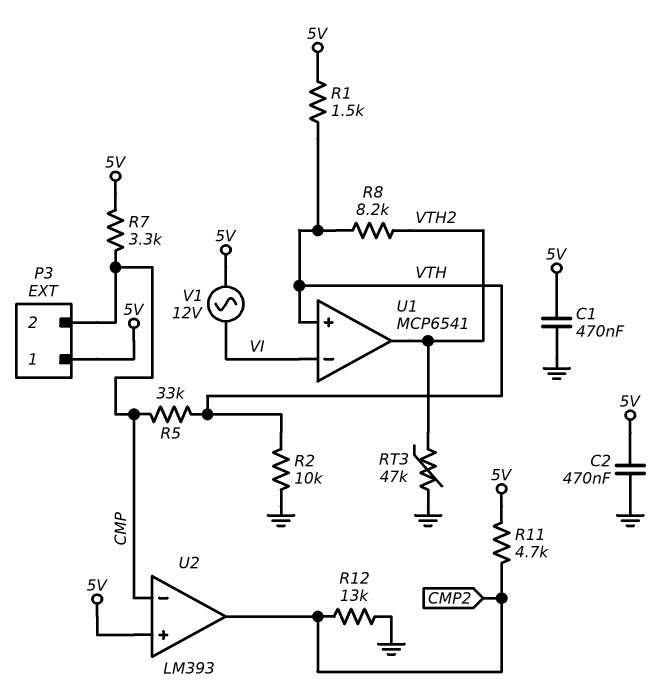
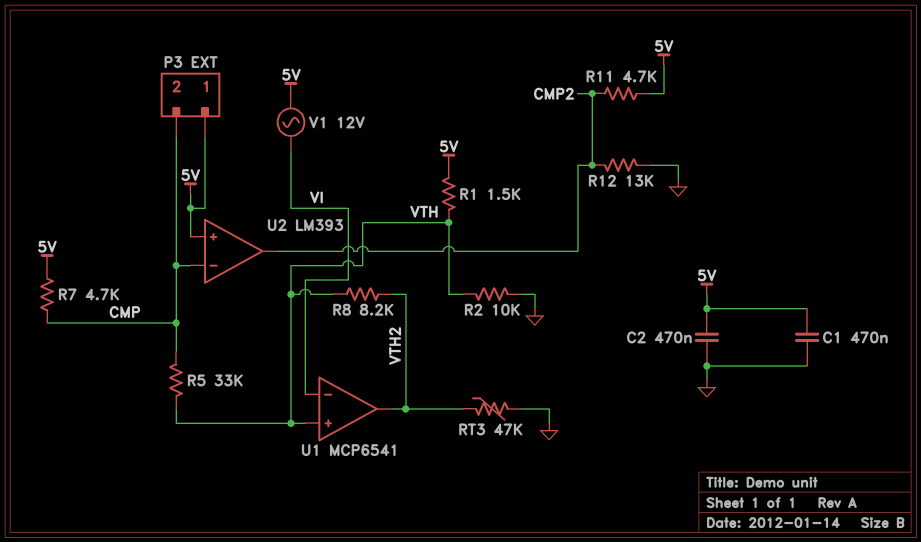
R7: 3.3k (5V, CMP) -> 4.7k (5V, CMP)

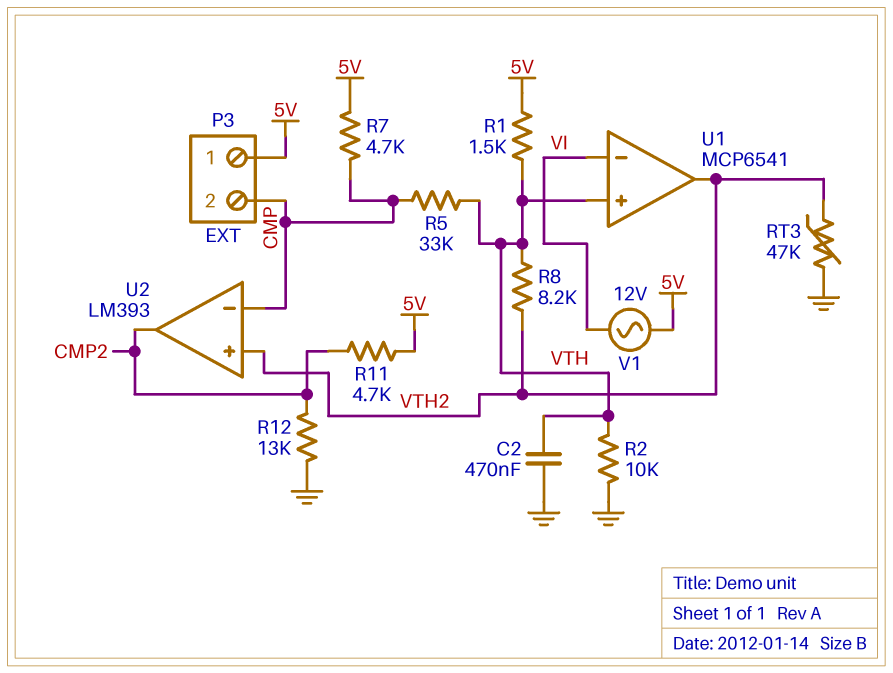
C1: 470nF (5V, GND) -> none
C2: 470nF (5V, GND) -> 470nF (GND, VTH)
U2 pin in+: 5V -> VTH2

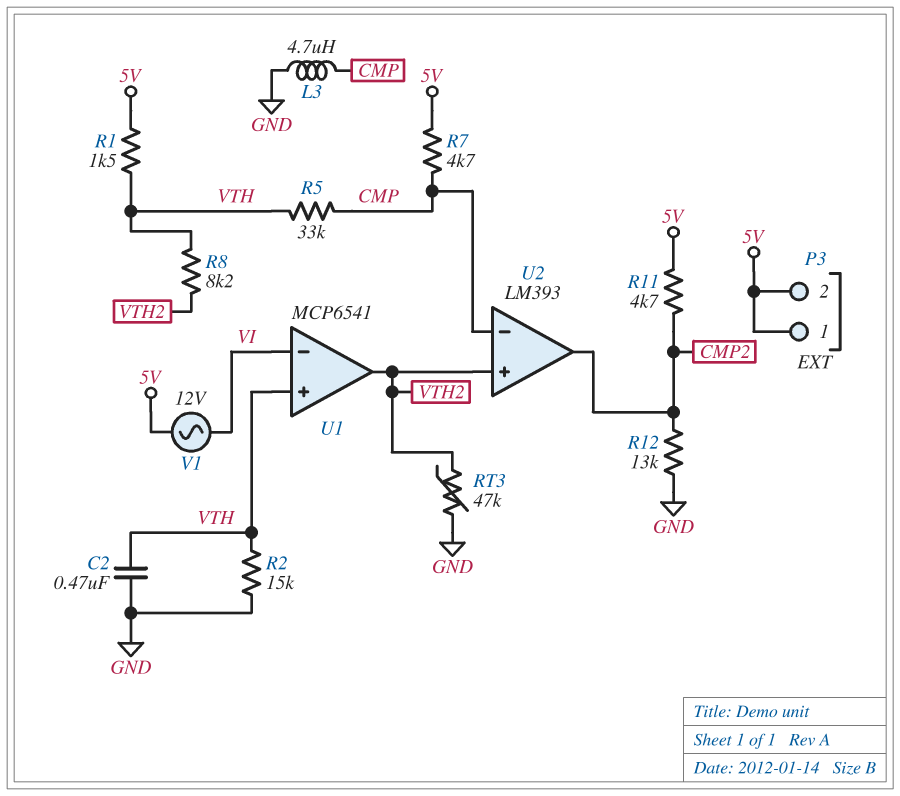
L3: none -> 4.7uH (CMP, GND)
P3 pin 2: CMP -> 5V
R2: 10k (GND, VTH) -> 15k (GND, VTH)

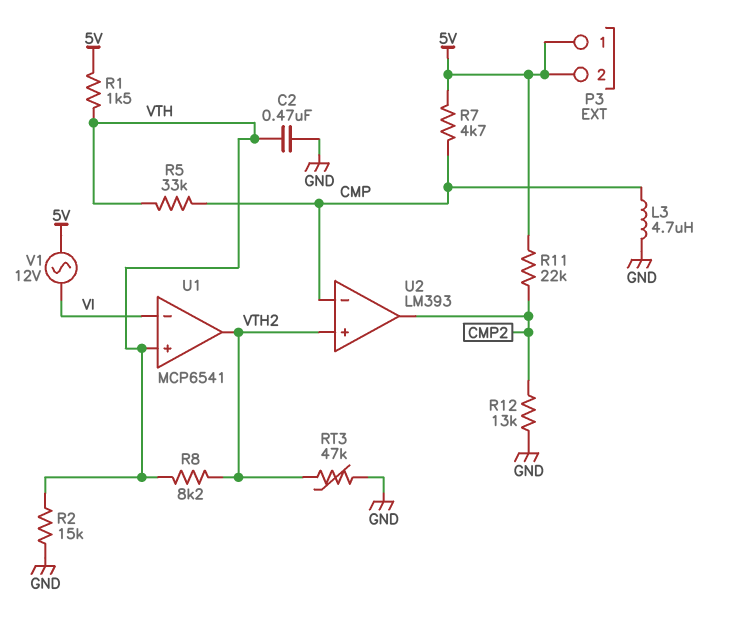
R11: 4.7k (5V, CMP2) -> 22k (5V, CMP2)

